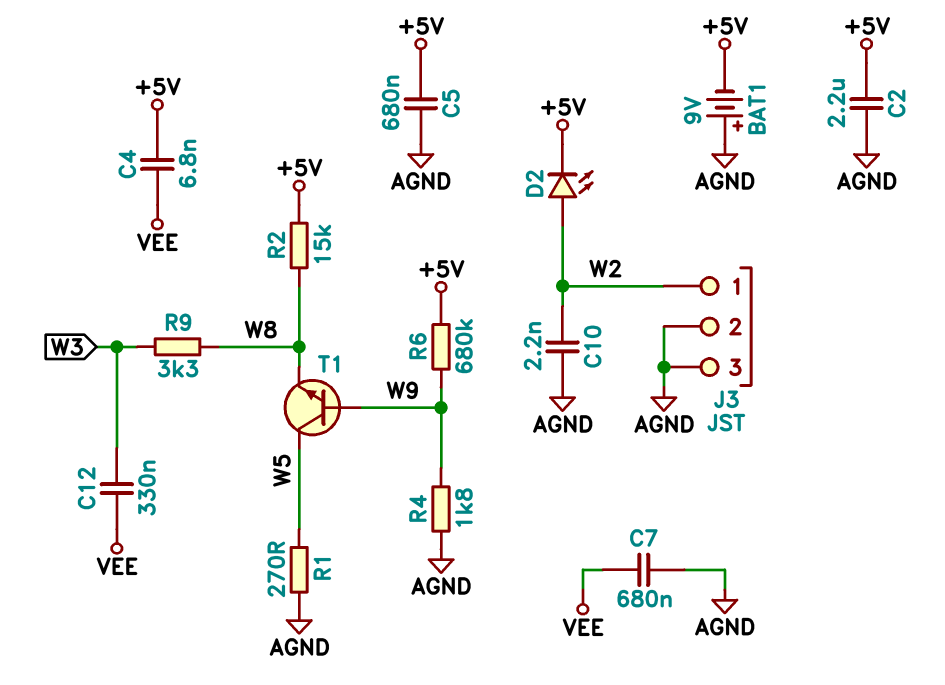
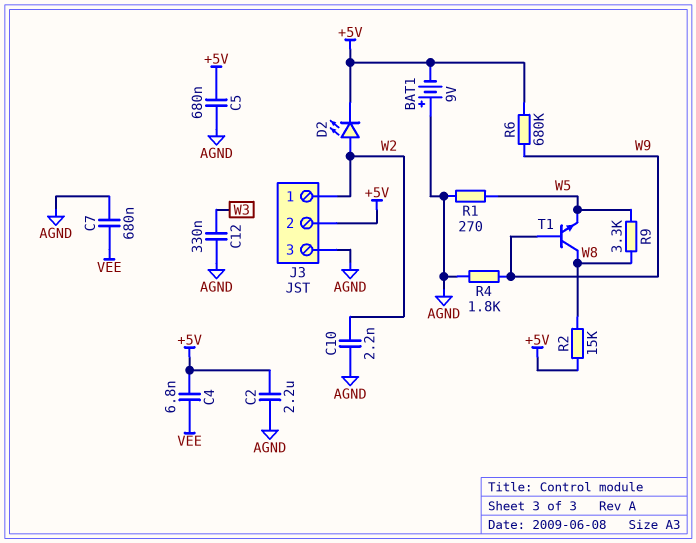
C12: 330nF (VEE, W3) -> 330nF (AGND, W3)
J3 pin 2: AGND -> +5V
R9: 3.3k (W3, W8) -> 3.3k (W5, W8)
T1: NPN (B W9, C W5, E W8) -> NPN (B W9, C W8, E W5)

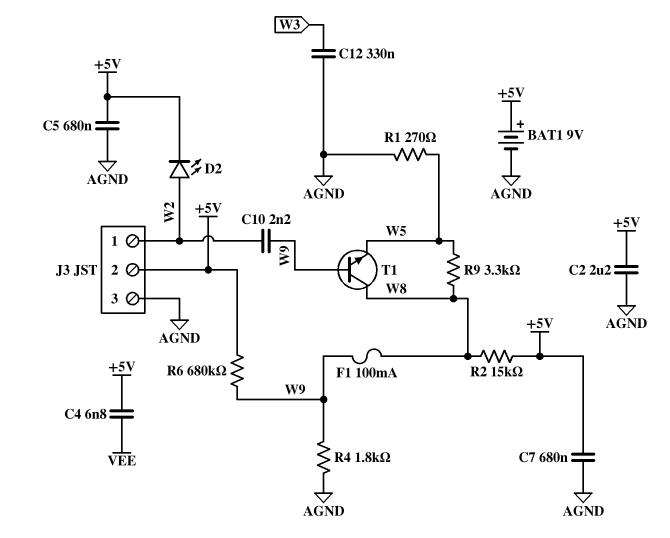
BAT1: 9V (plus AGND, minus +5V) -> 9V (plus +5V, minus AGND)
C7: 680nF (AGND, VEE) -> 680nF (+5V, AGND)
C10: 2.2nF (AGND, W2) -> 2.2nF (W2, W9)
F1: none -> 100mA (W8, W9)

